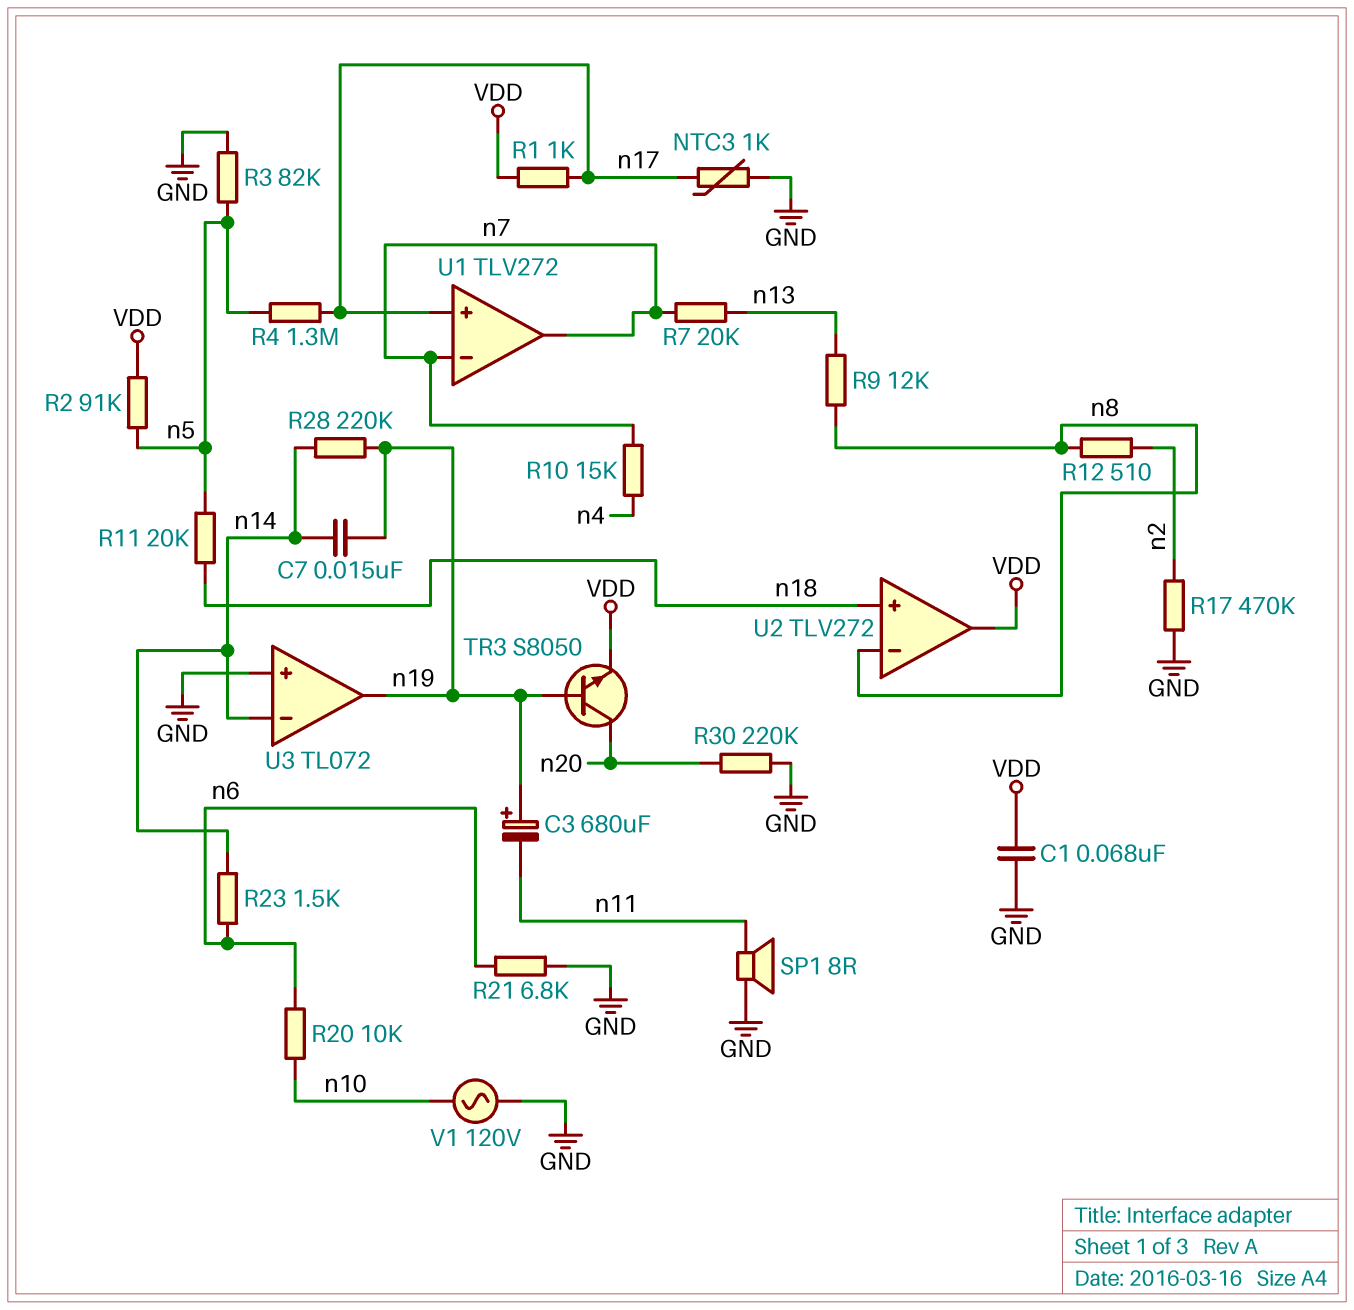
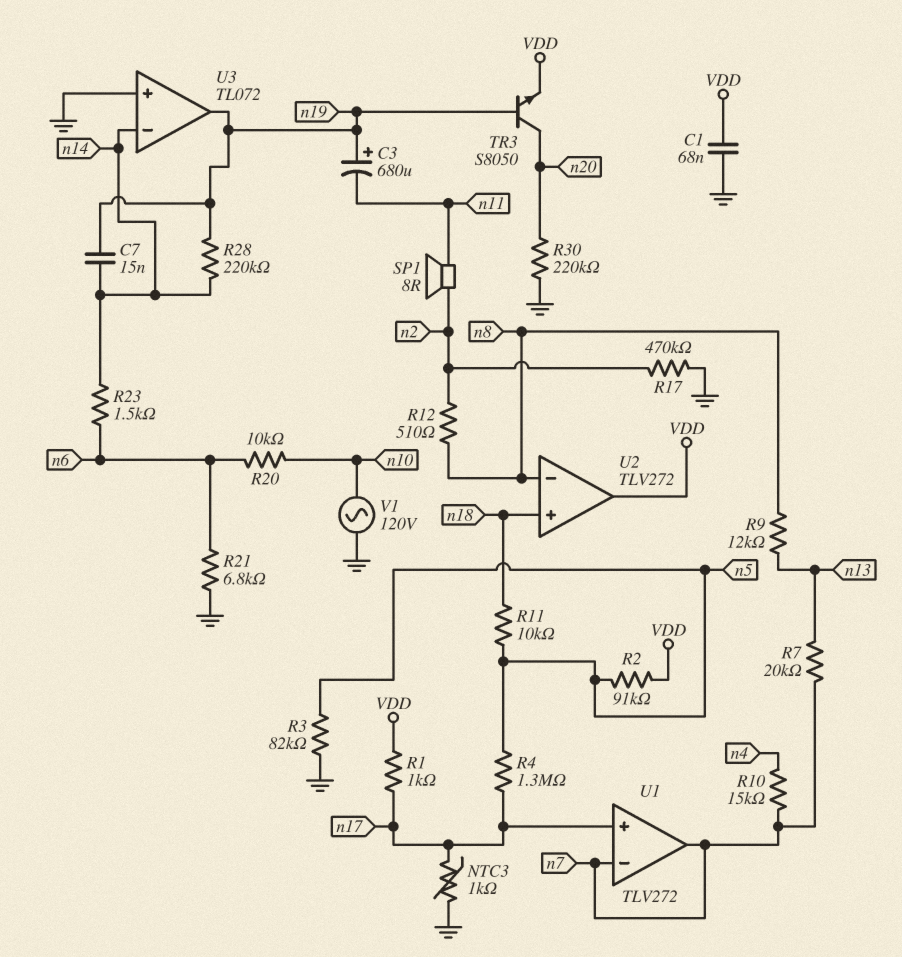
R11: 20k (n5, n18) -> 10k (n5, n18)
SP1: speaker 8R (GND, n11) -> speaker 8R (n2, n11)

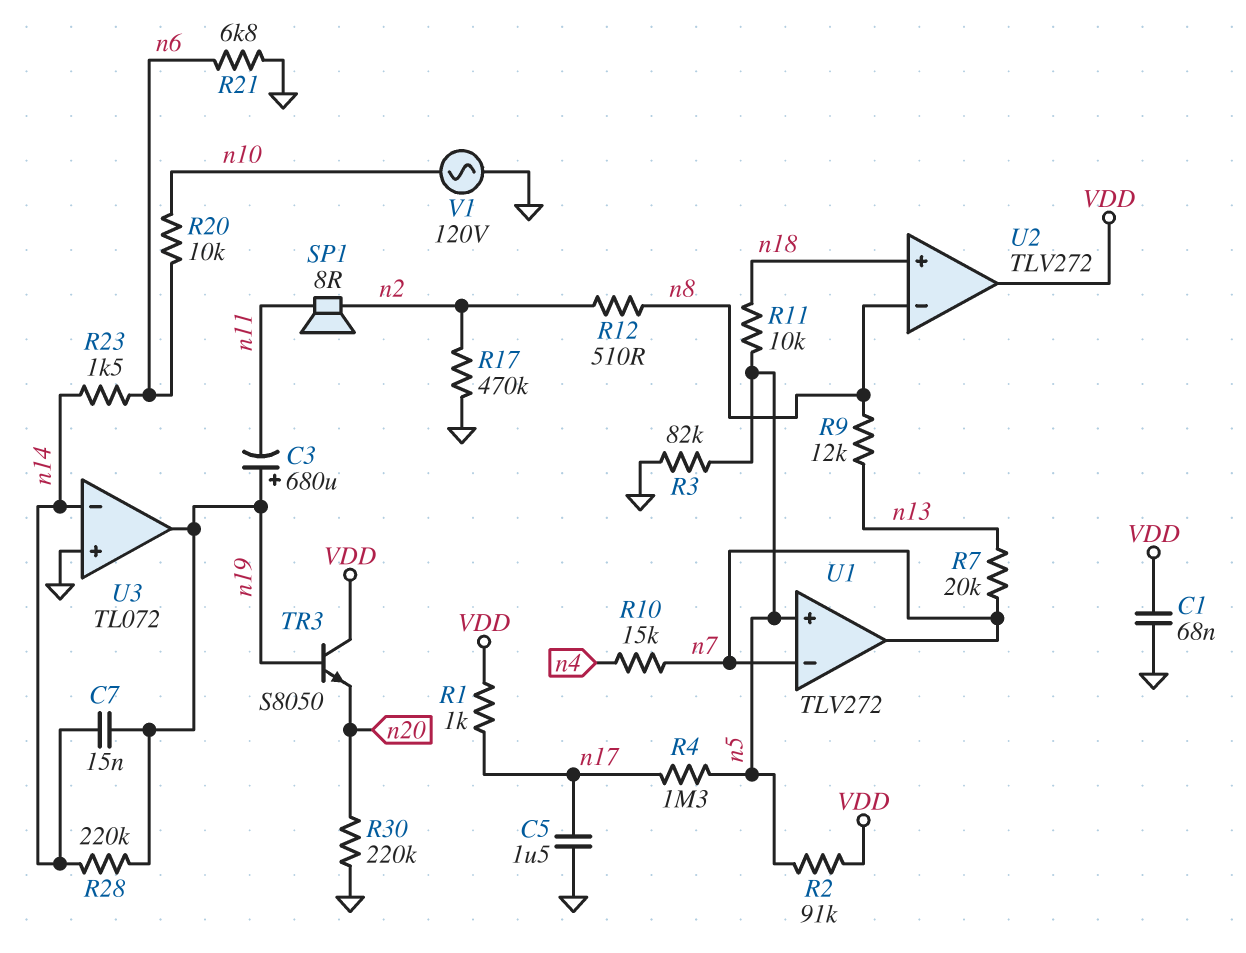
C5: none -> 1.5uF (GND, n17)
NTC3: 1k (GND, n17) -> none
TR3: NPN S8050 (B n19, C n20, E VDD) -> NPN S8050 (B n19, C VDD, E n20)
U1 pin in+: n17 -> n5

